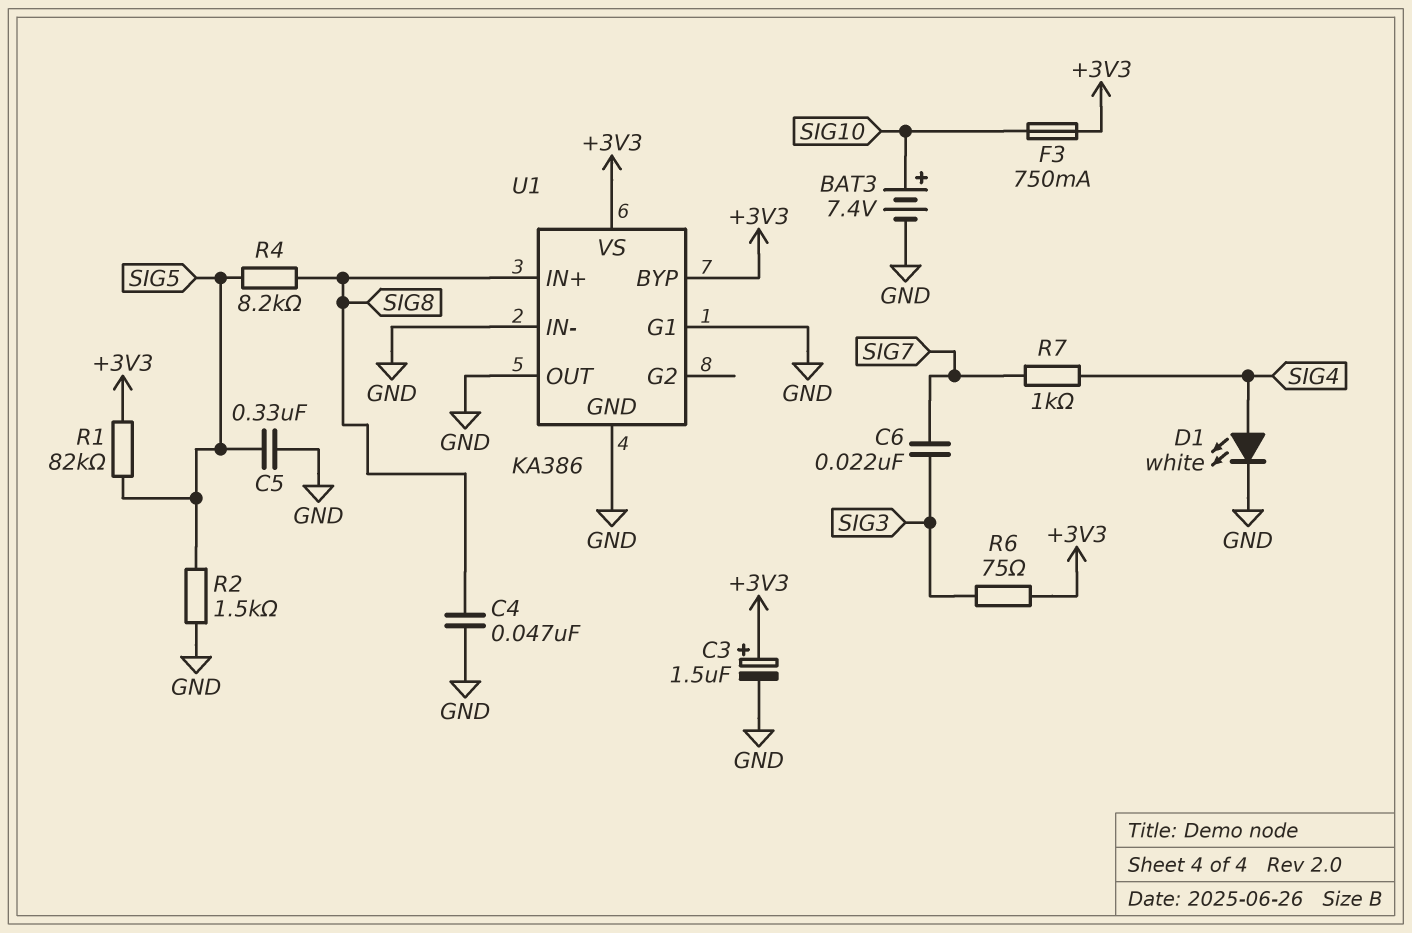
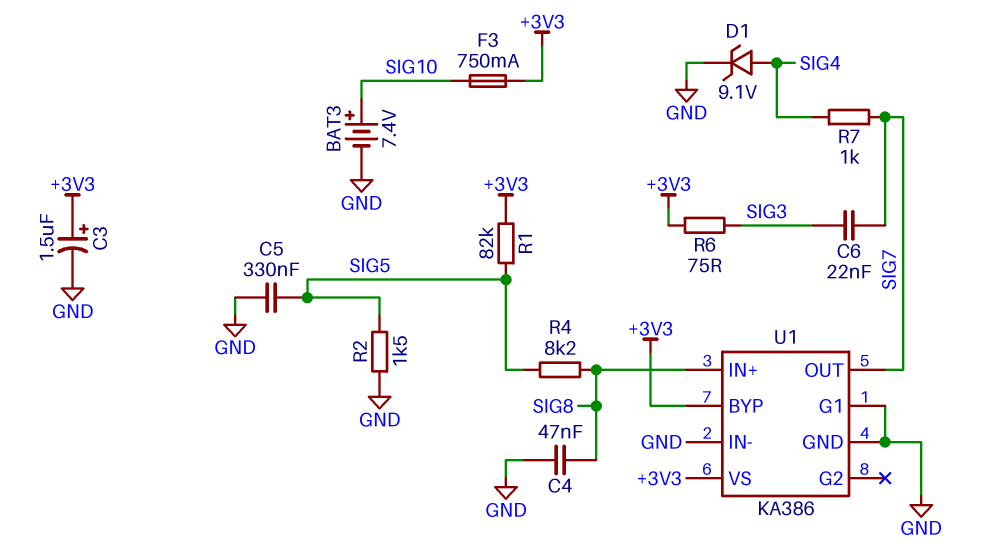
D1: LED white (A SIG4, K GND) -> zener 9.1V (A SIG4, K GND)
U1 pin OUT: GND -> SIG7

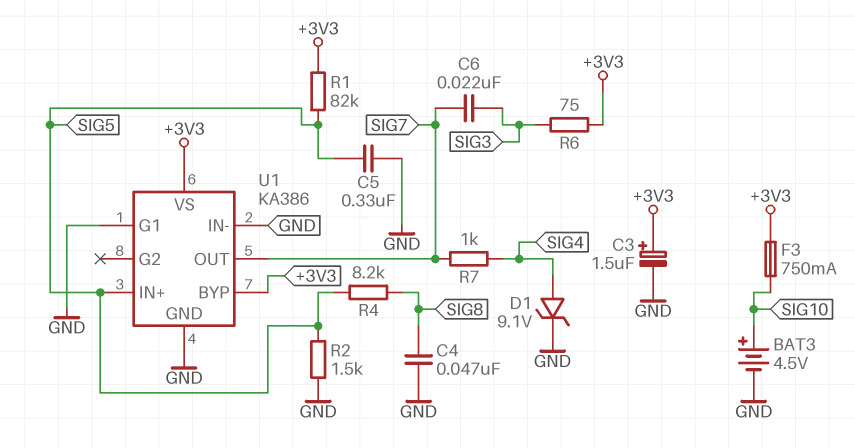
BAT3: 7.4V (plus SIG10, minus GND) -> 4.5V (plus SIG10, minus GND)
U1 pin IN+: SIG8 -> SIG5

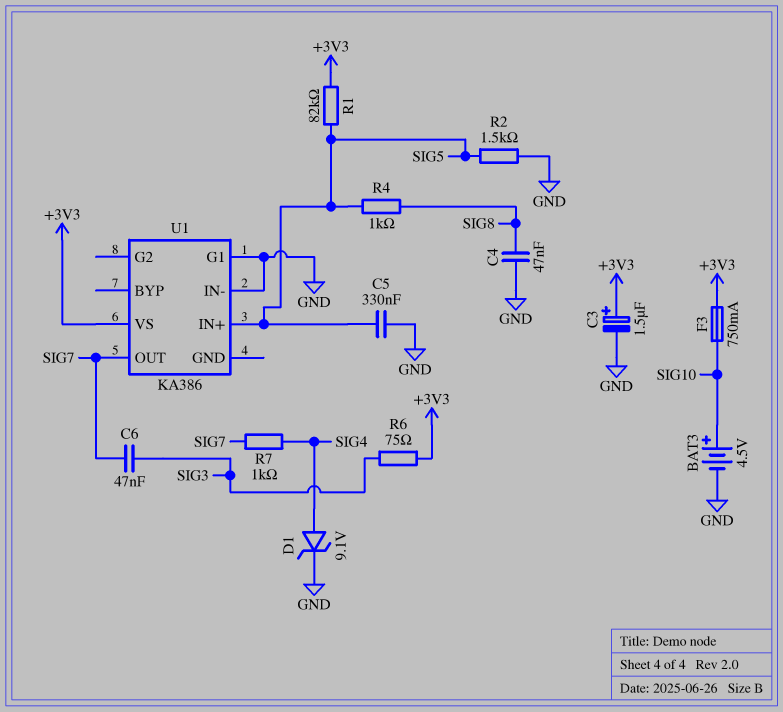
C6: 22nF (SIG3, SIG7) -> 47nF (SIG3, SIG7)
R4: 8.2k (SIG5, SIG8) -> 1k (SIG5, SIG8)
U1 pin BYP: +3V3 -> none
U1 pin GND: GND -> none

